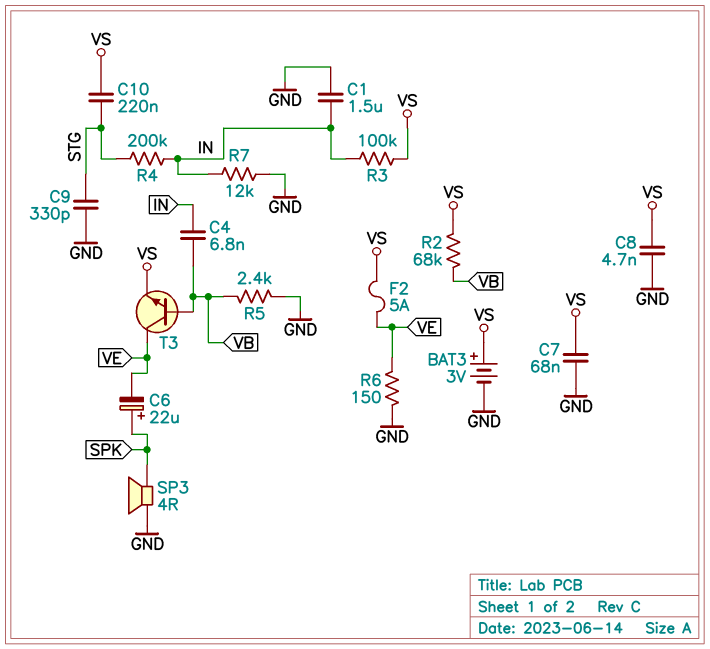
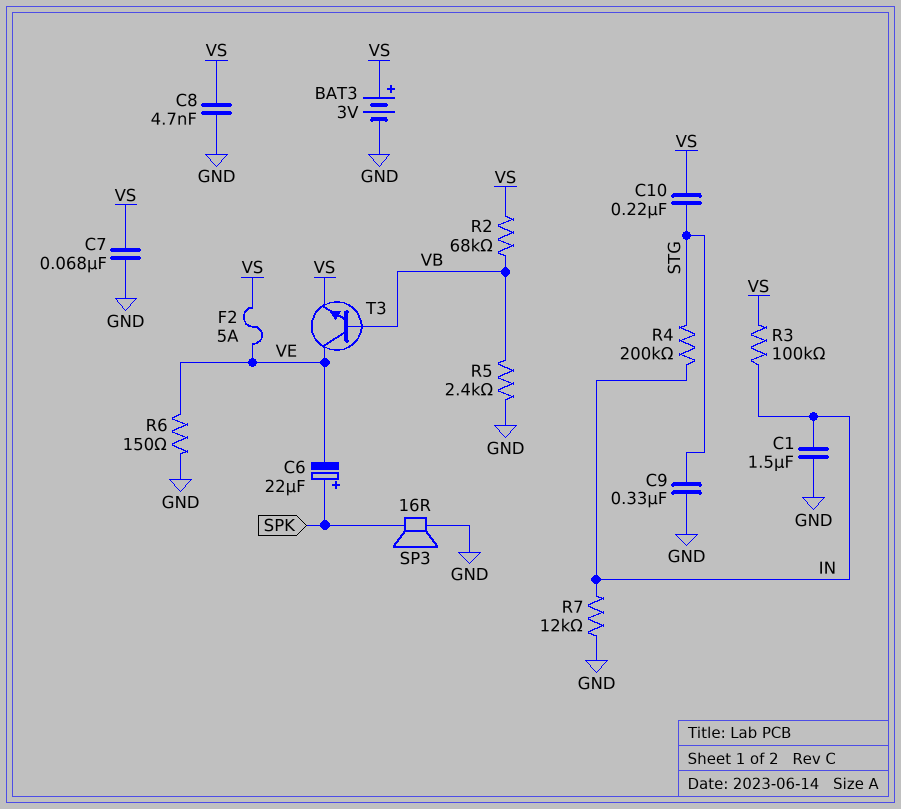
C4: 6.8nF (IN, VB) -> none
C9: 330pF (GND, STG) -> 330nF (GND, STG)
SP3: speaker 4R (GND, SPK) -> speaker 16R (GND, SPK)

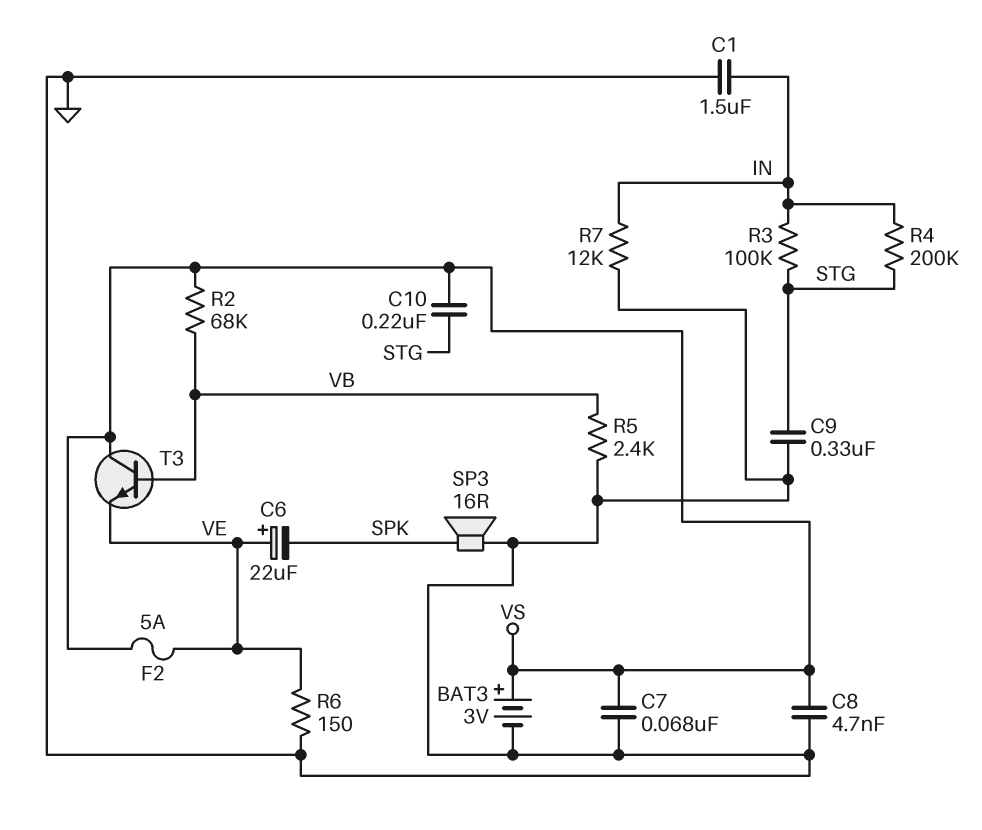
C6: 22uF (plus SPK, minus VE) -> 22uF (plus VE, minus SPK)
R3: 100k (IN, VS) -> 100k (IN, STG)
T3: NPN (B VB, C VE, E VS) -> NPN (B VB, C VS, E VE)

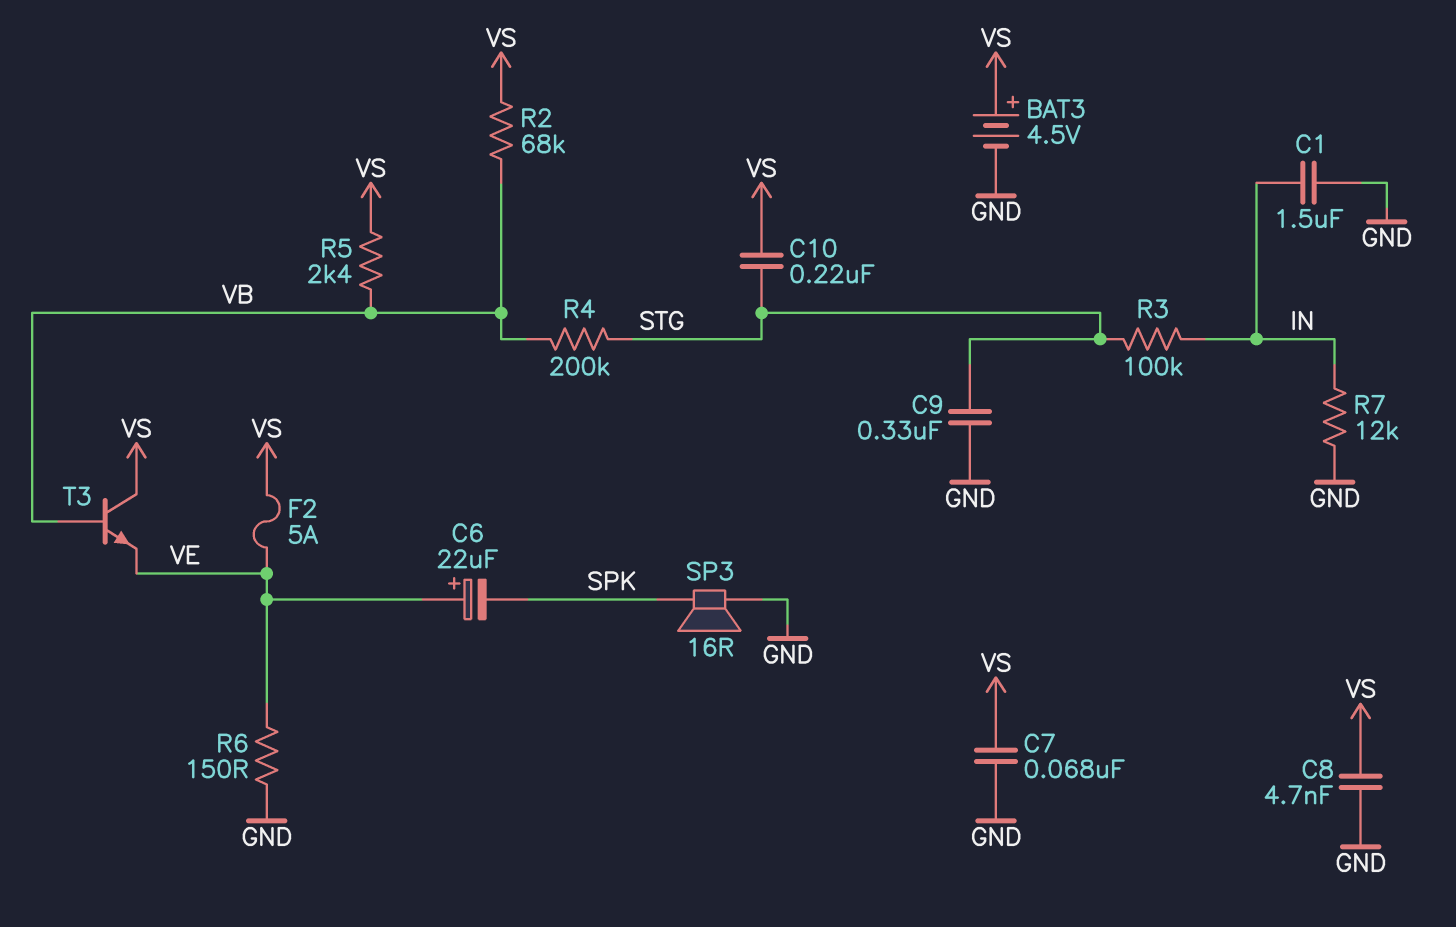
BAT3: 3V (plus VS, minus GND) -> 4.5V (plus VS, minus GND)
R4: 200k (IN, STG) -> 200k (STG, VB)
R5: 2.4k (GND, VB) -> 2.4k (VB, VS)

